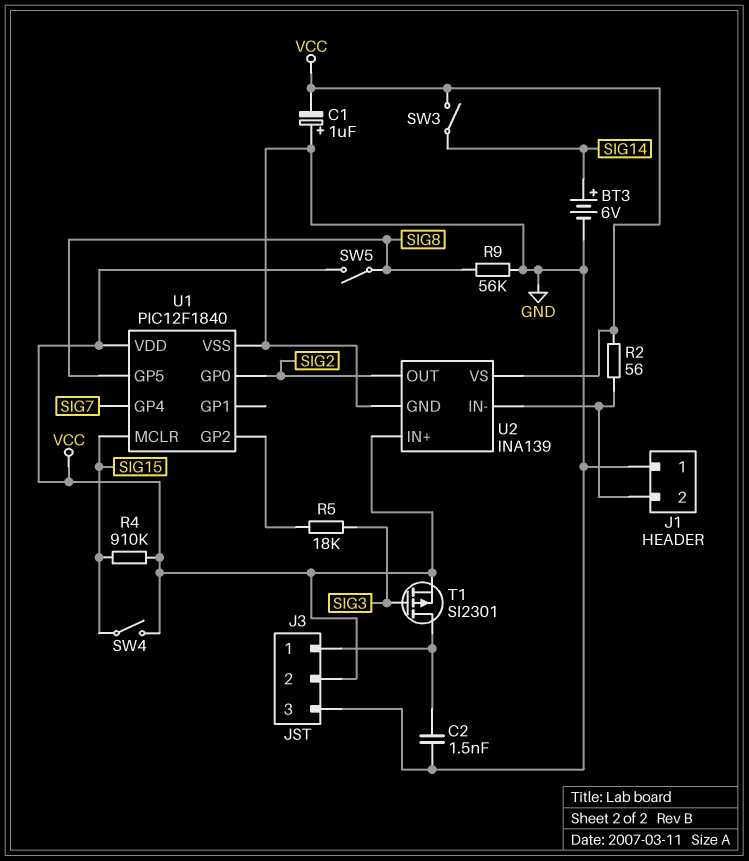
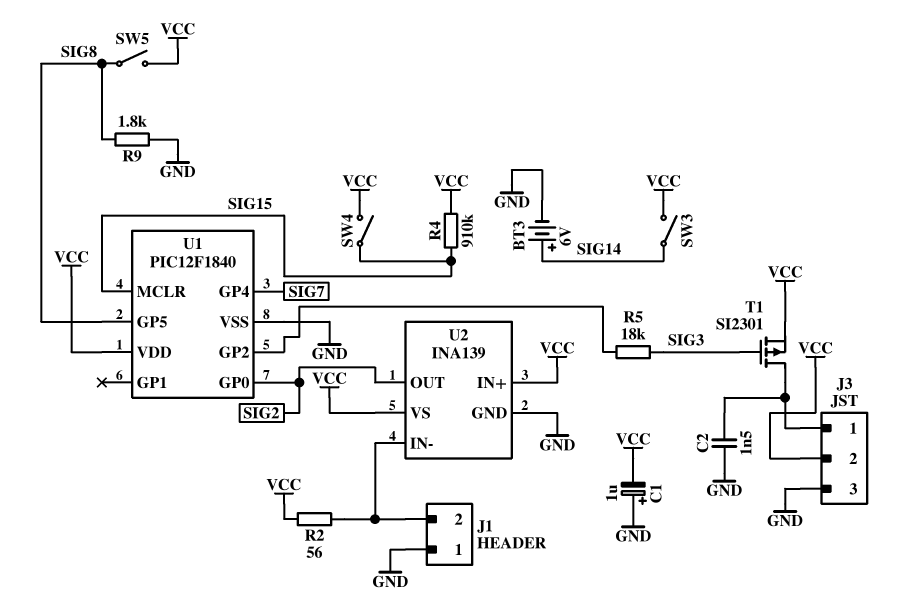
R9: 56k (GND, SIG8) -> 1.8k (GND, SIG8)

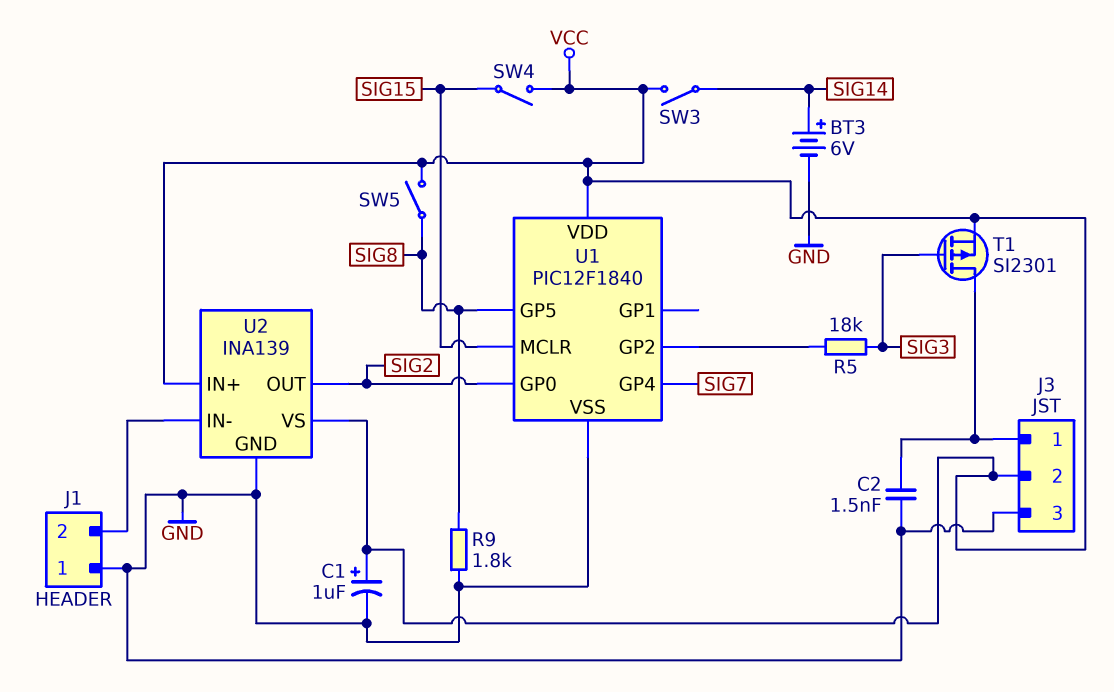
C1: 1uF (plus GND, minus VCC) -> 1uF (plus VCC, minus GND)
R2: 56 (J1/2, VCC) -> none
R4: 910k (SIG15, VCC) -> none

